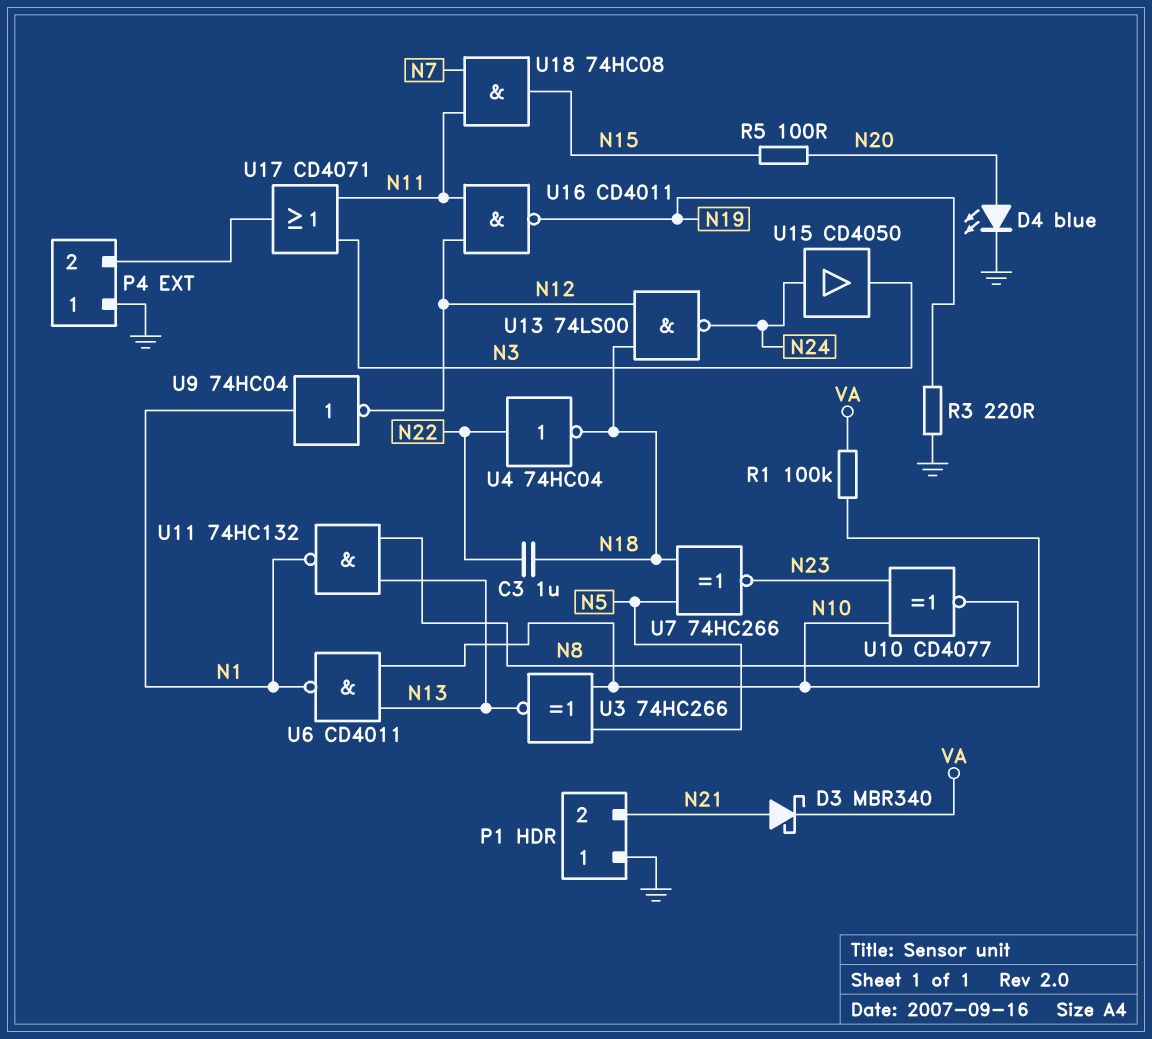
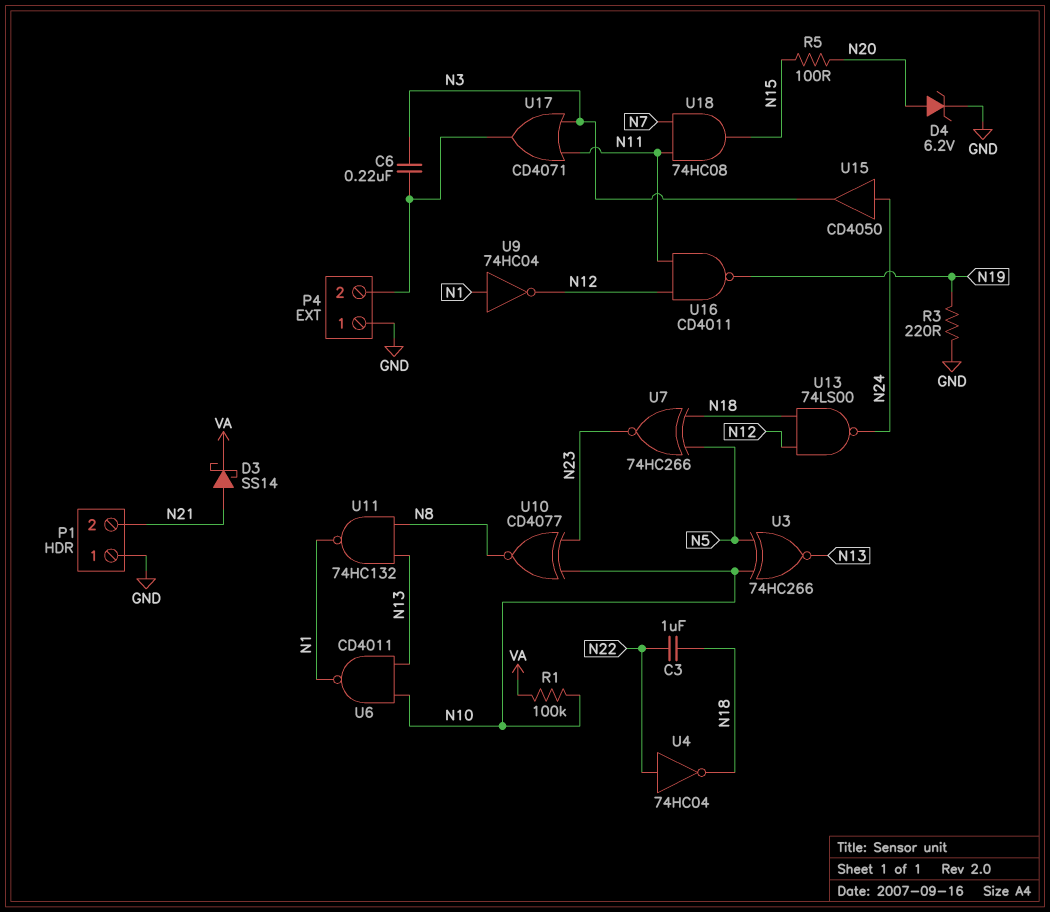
C6: none -> 220nF (N3, P4/2)
D3: schottky MBR340 (A N21, K VA) -> schottky SS14 (A N21, K VA)
D4: LED blue (A N20, K GND) -> zener 6.2V (A N20, K GND)

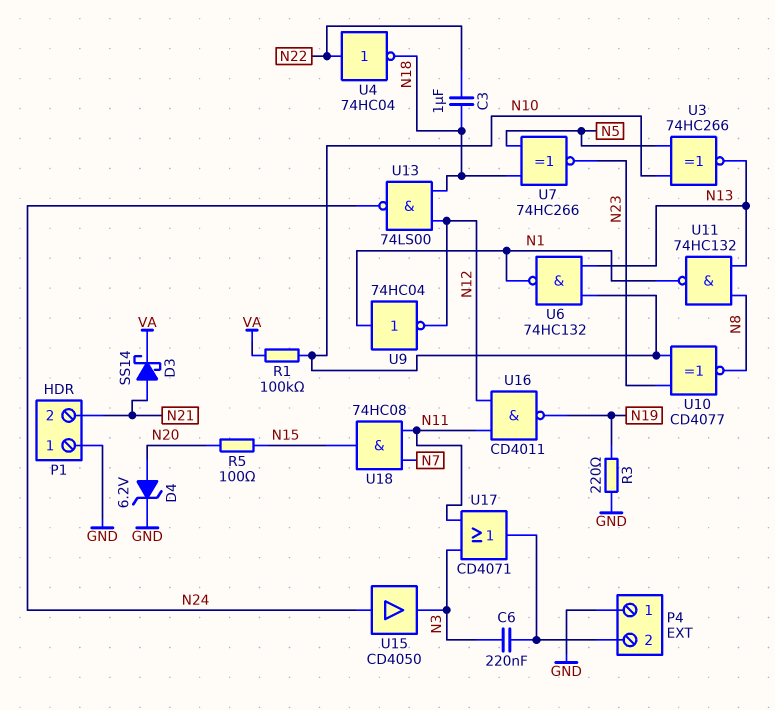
U6: NAND CD4011 (in N10, in N13, out N1) -> NAND 74HC132 (in N10, in N13, out N1)

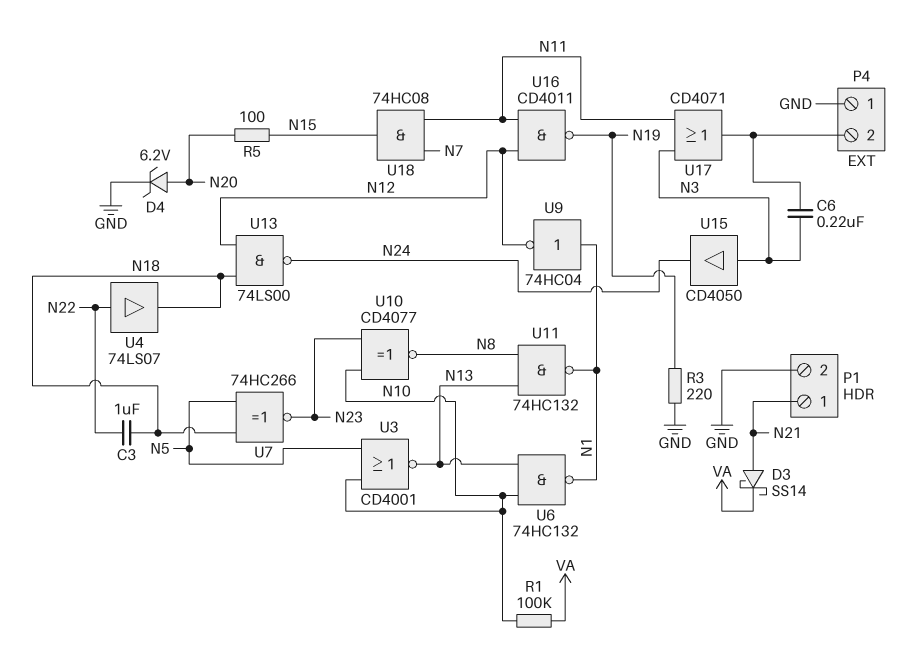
P1 pin 1: GND -> N21
P1 pin 2: N21 -> GND
U3: XNOR 74HC266 (in N5, in N10, out N13) -> NOR CD4001 (in N5, in N10, out N13)
U4: NOT 74HC04 (in N22, out N18) -> buffer 74LS07 (in N22, out N18)
U15: buffer CD4050 (in N24, out N3) -> buffer CD4050 (in N3, out N24)

